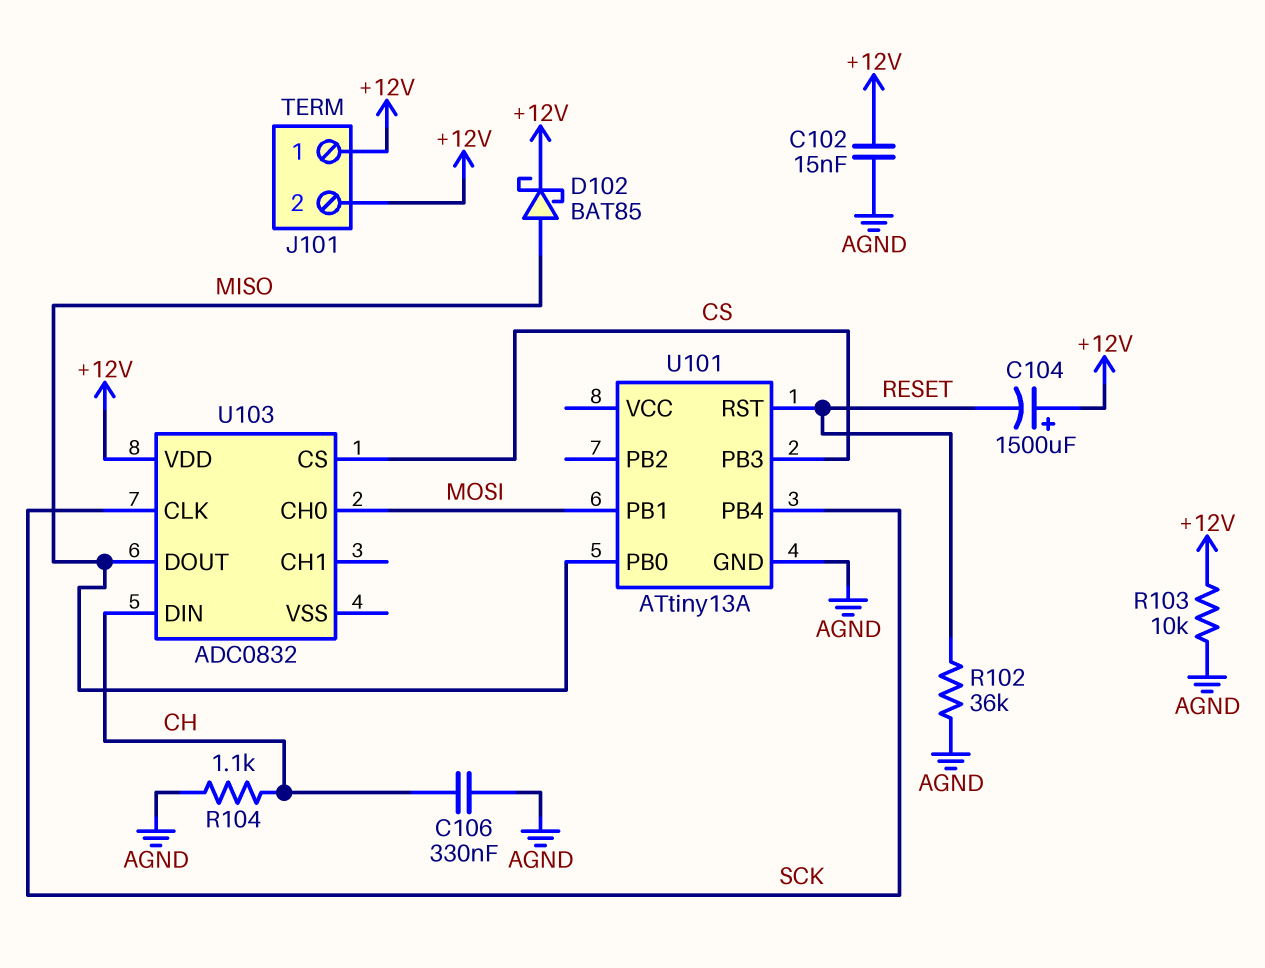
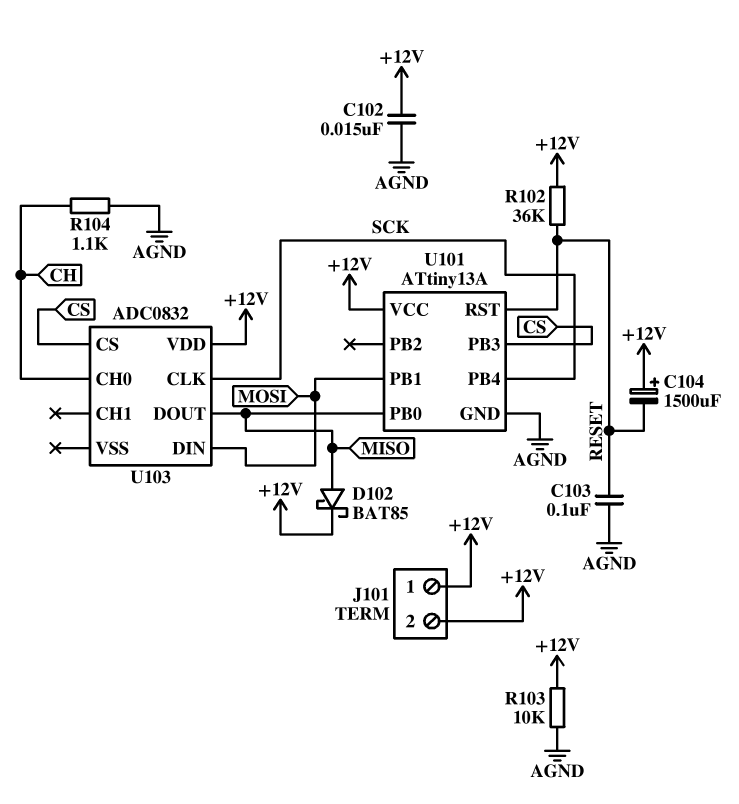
C103: none -> 100nF (AGND, RESET)
C106: 330nF (AGND, CH) -> none
R102: 36k (AGND, RESET) -> 36k (+12V, RESET)
U101 pin VCC: none -> +12V
U103 pin CH0: MOSI -> CH
U103 pin DIN: CH -> MOSI

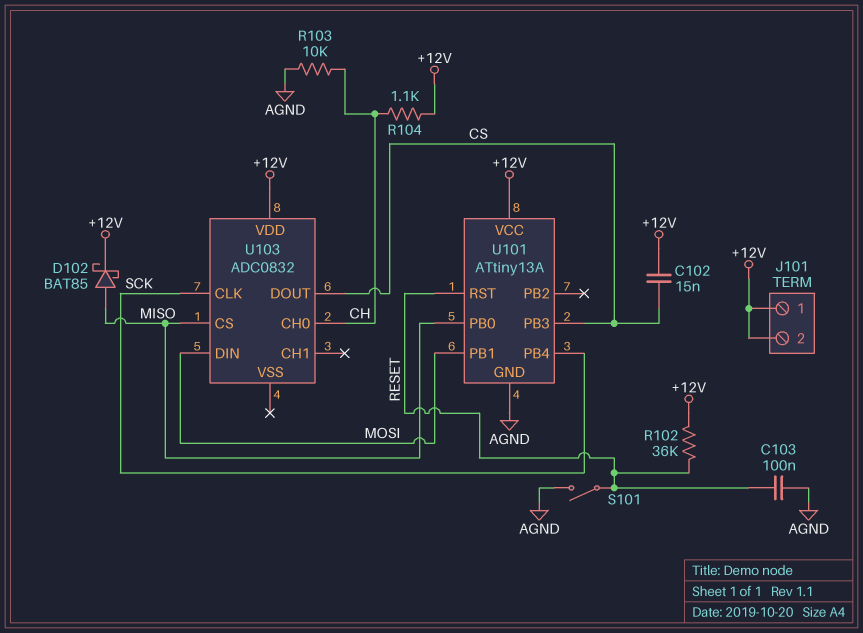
C102: 15nF (+12V, AGND) -> 15nF (+12V, CS)
C104: 1500uF (plus +12V, minus RESET) -> none
R103: 10k (+12V, AGND) -> 10k (AGND, CH)
R104: 1.1k (AGND, CH) -> 1.1k (+12V, CH)
S101: none -> switch (AGND, RESET)
U103 pin CS: CS -> MISO
U103 pin DOUT: MISO -> CS

